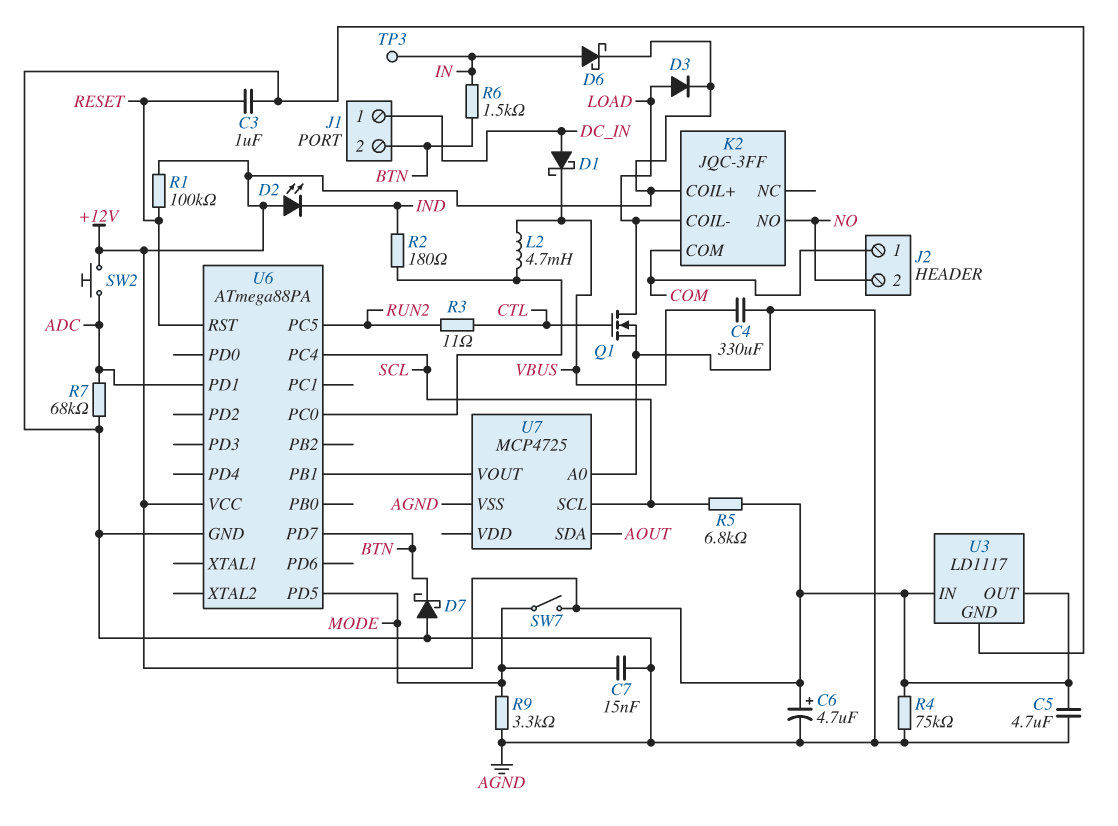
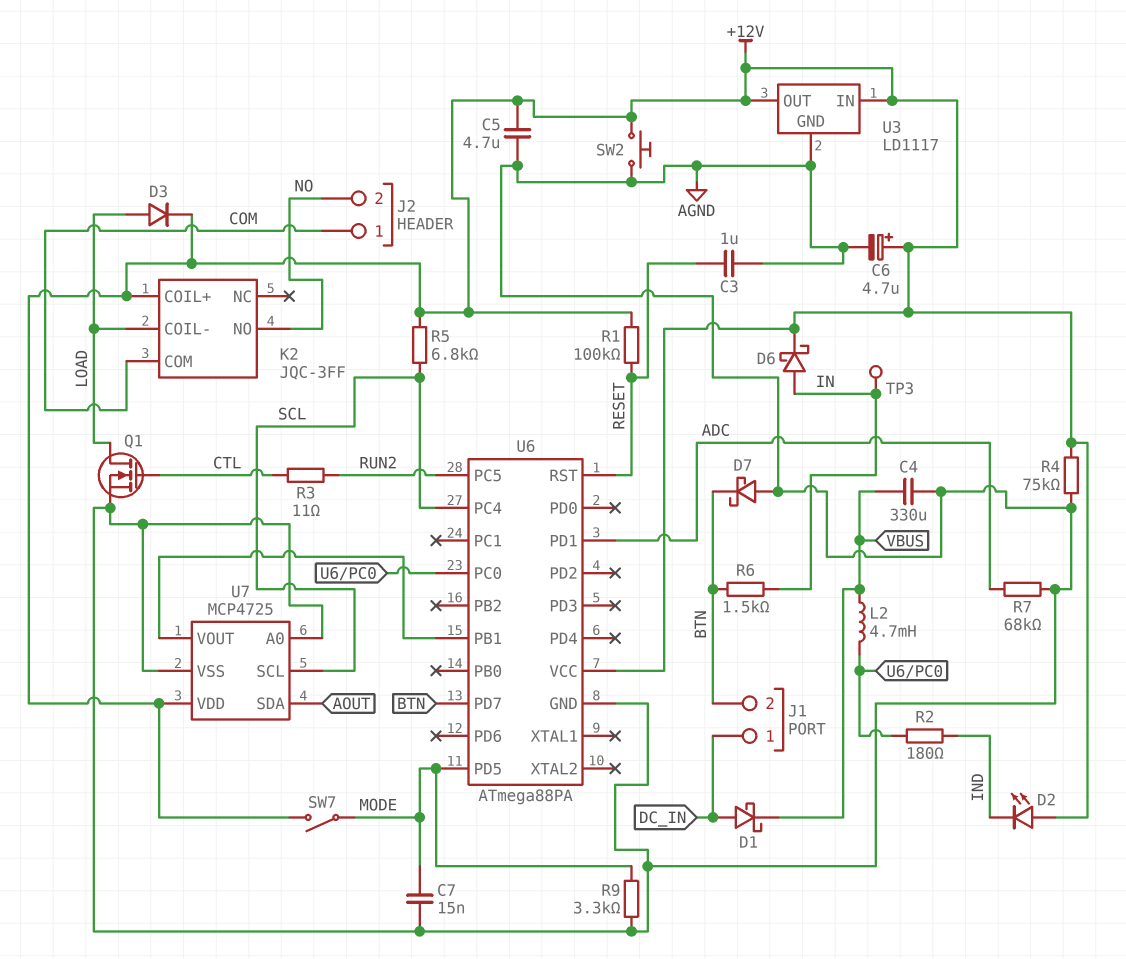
SW2: button (+12V, ADC) -> button (+12V, AGND)
U7 pin VDD: none -> +12V

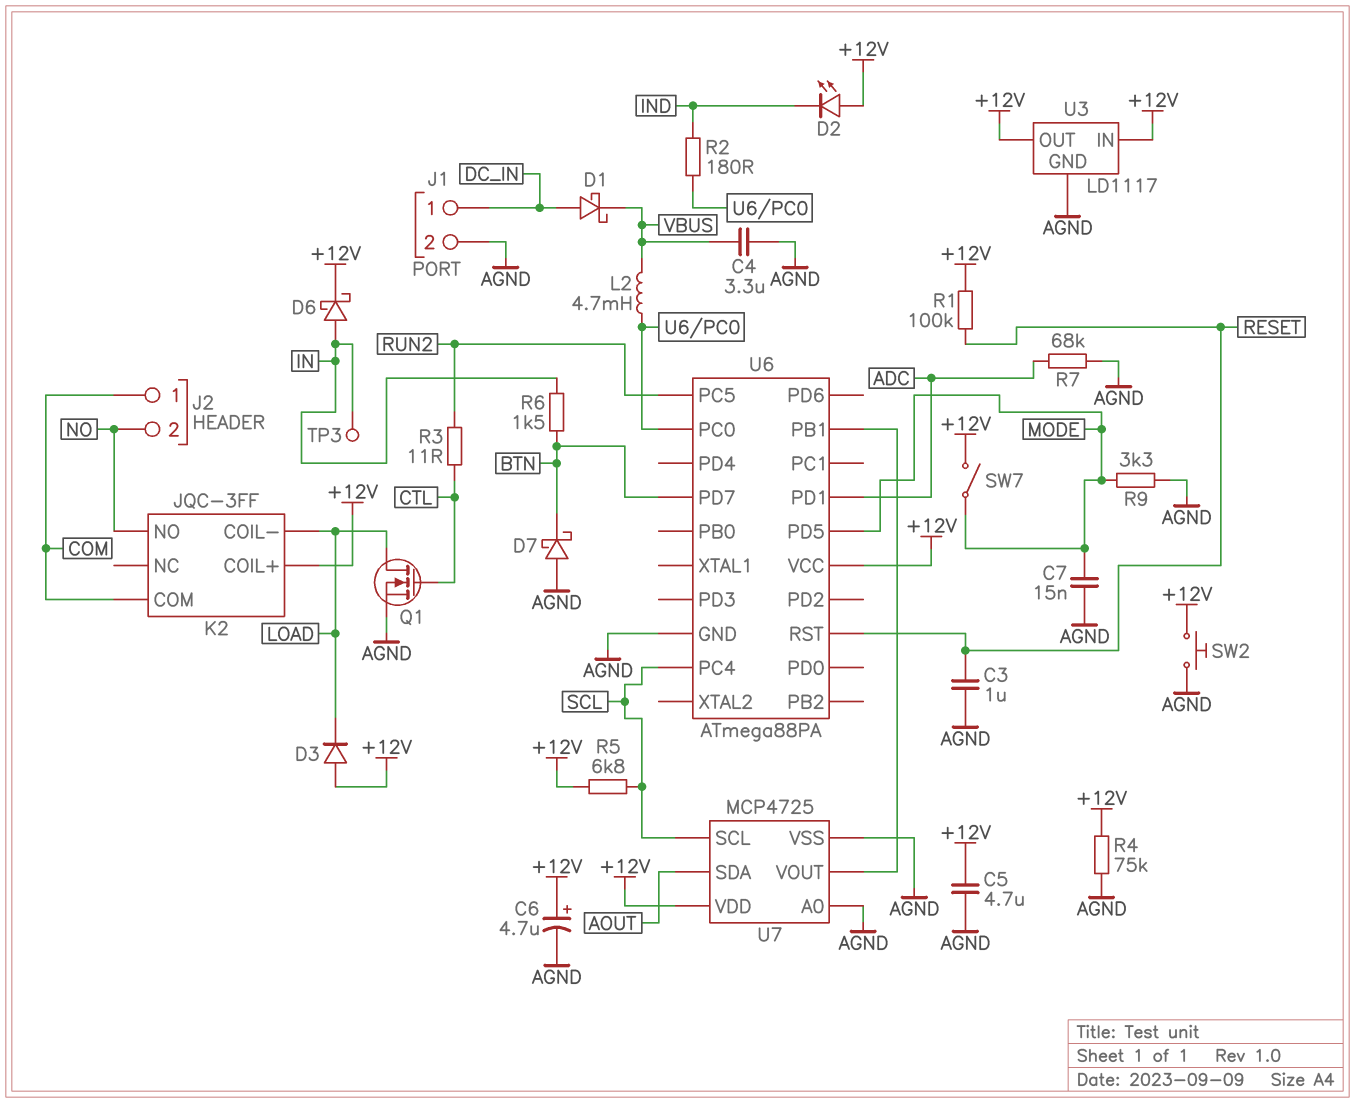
C4: 330uF (AGND, VBUS) -> 3.3uF (AGND, VBUS)
D3: diode (A LOAD, K +12V) -> diode (A +12V, K LOAD)
J1 pin 2: BTN -> AGND

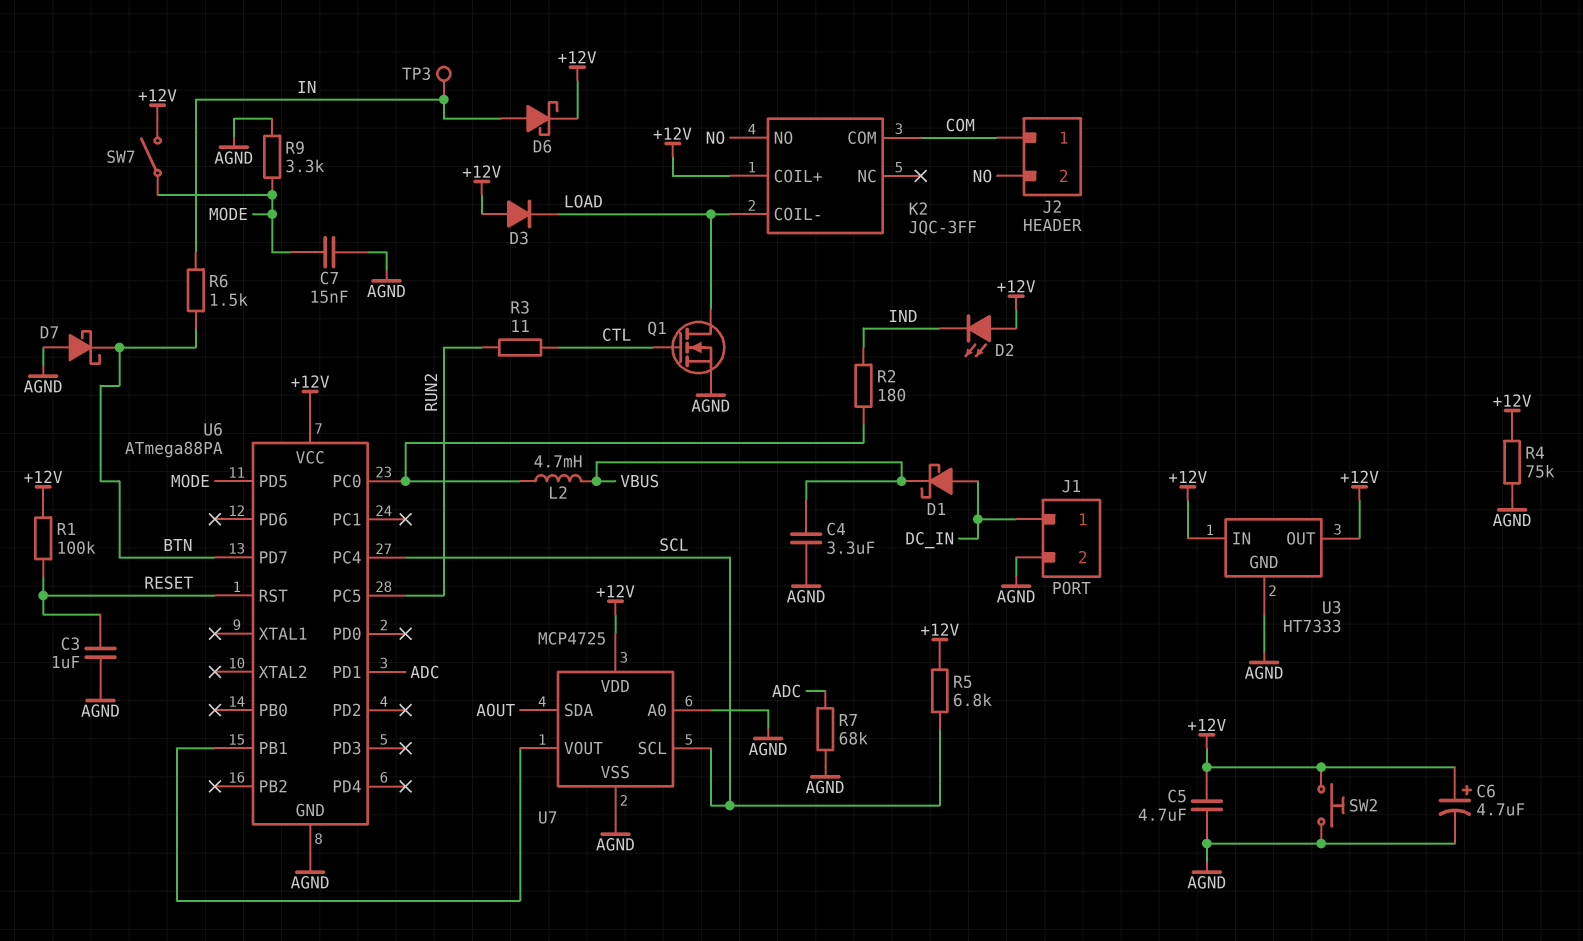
U3: LD1117 -> HT7333

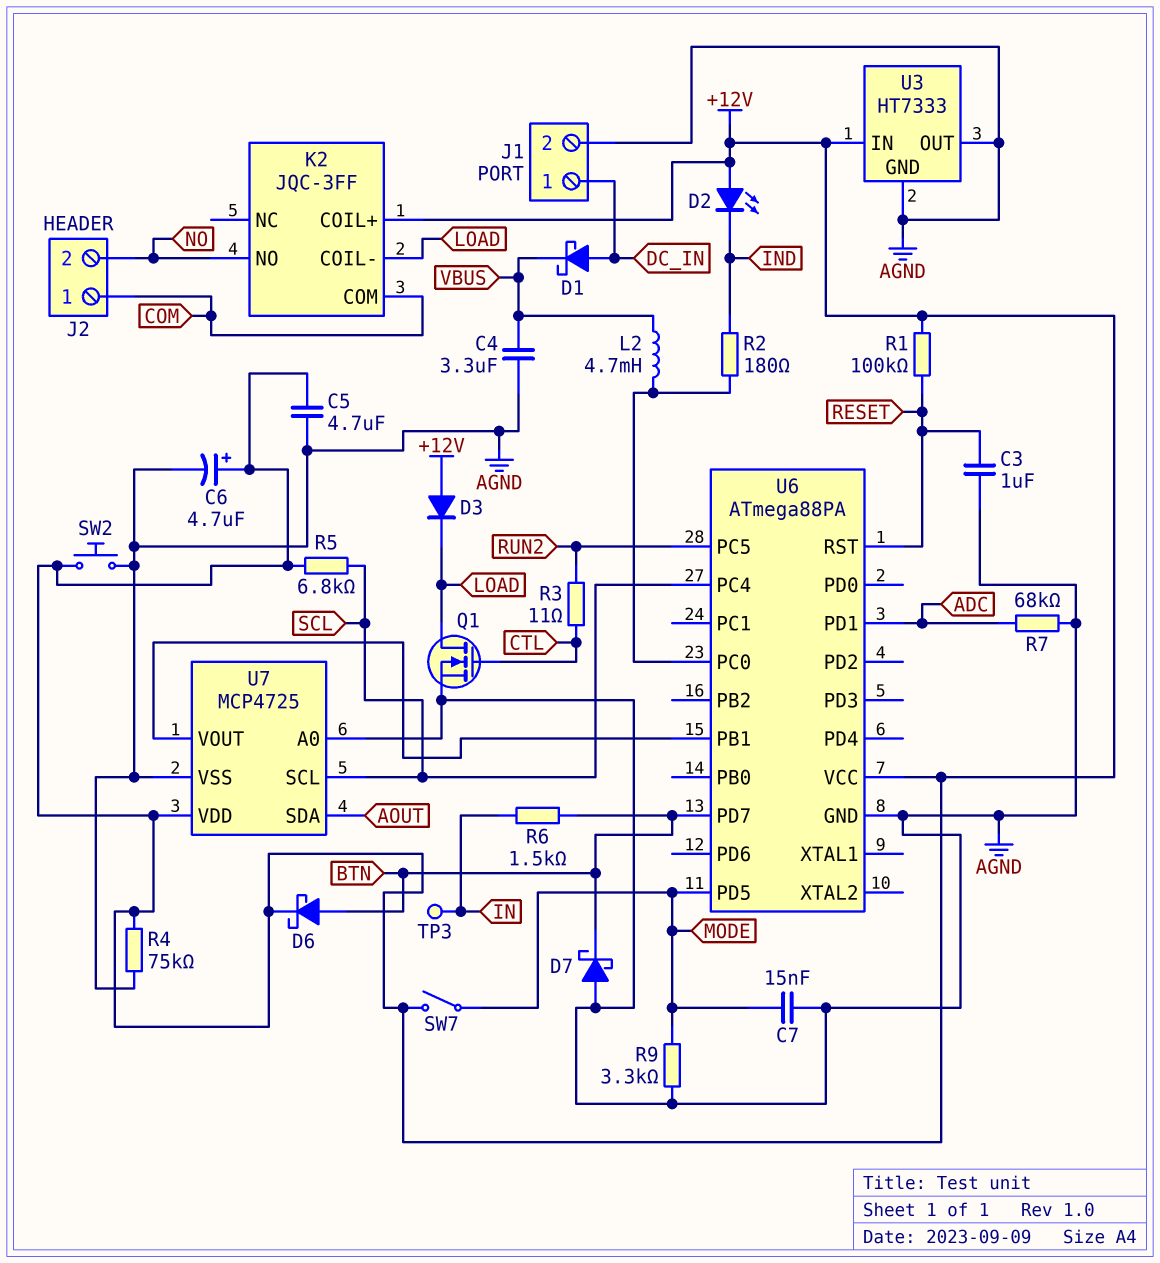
D6: schottky (A IN, K +12V) -> schottky (A BTN, K +12V)
U3 pin OUT: +12V -> AGND

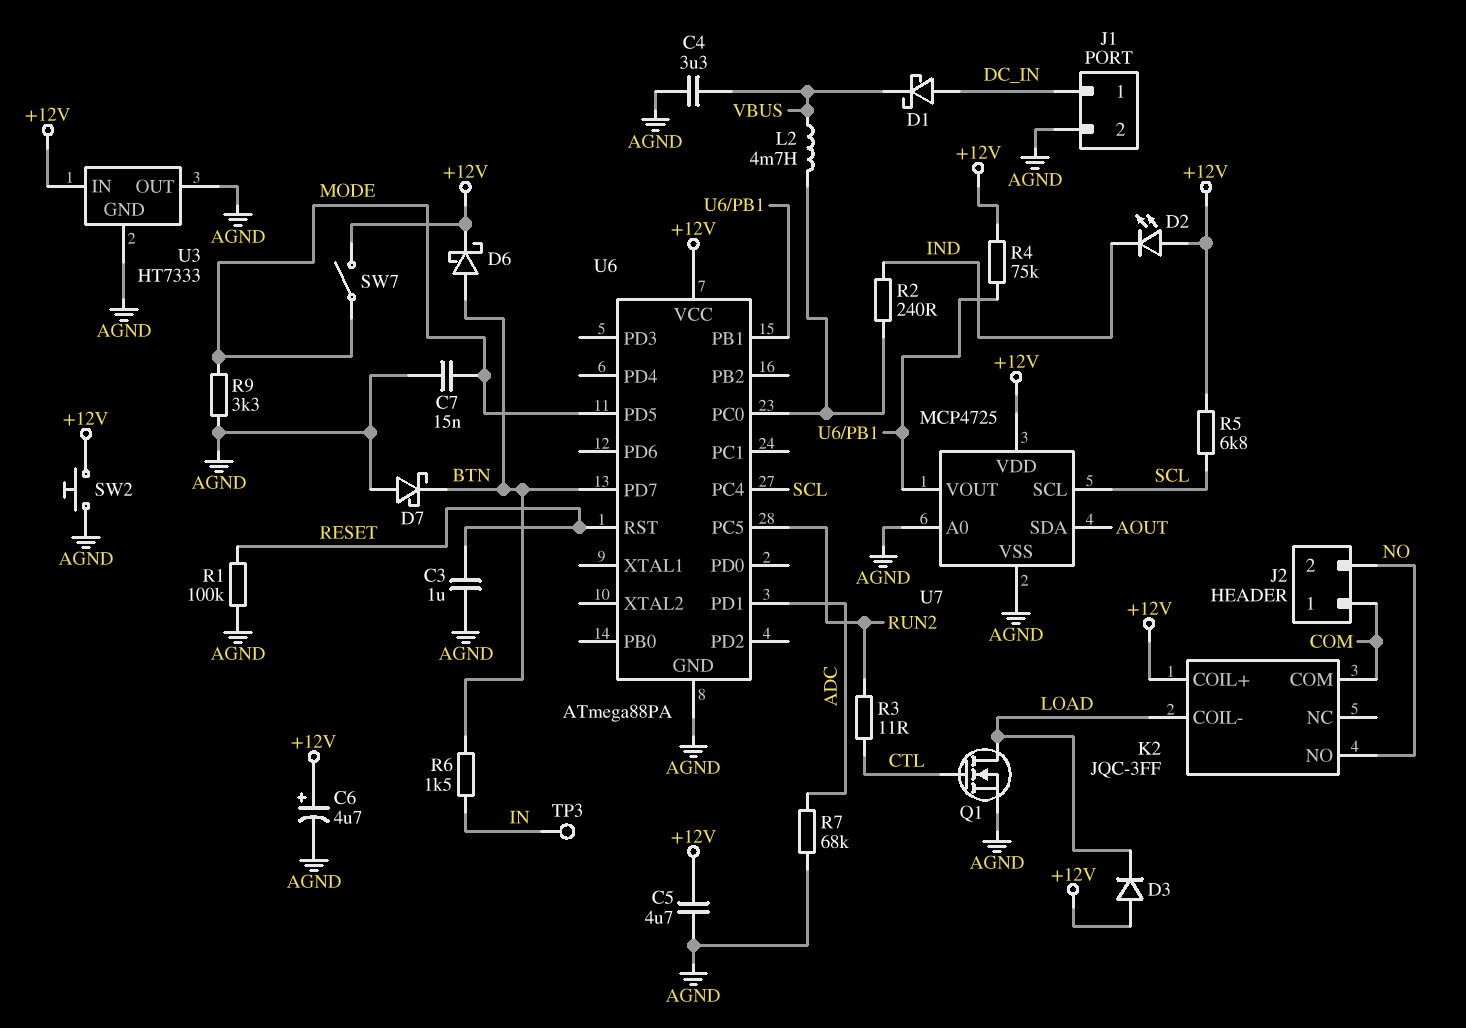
R1: 100k (+12V, RESET) -> 100k (AGND, RESET)
R2: 180 (IND, U6/PC0) -> 240 (IND, U6/PC0)
R4: 75k (+12V, AGND) -> 75k (+12V, U6/PB1)

